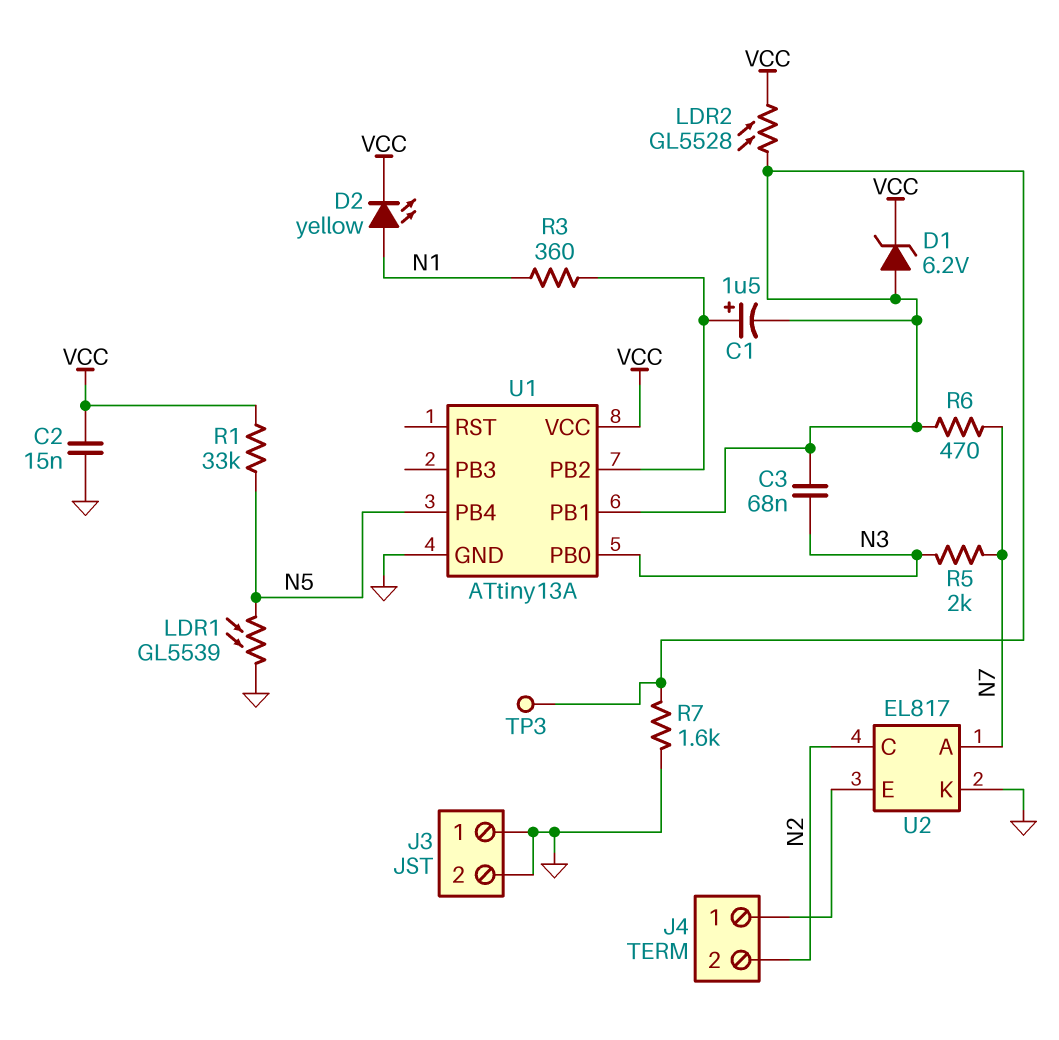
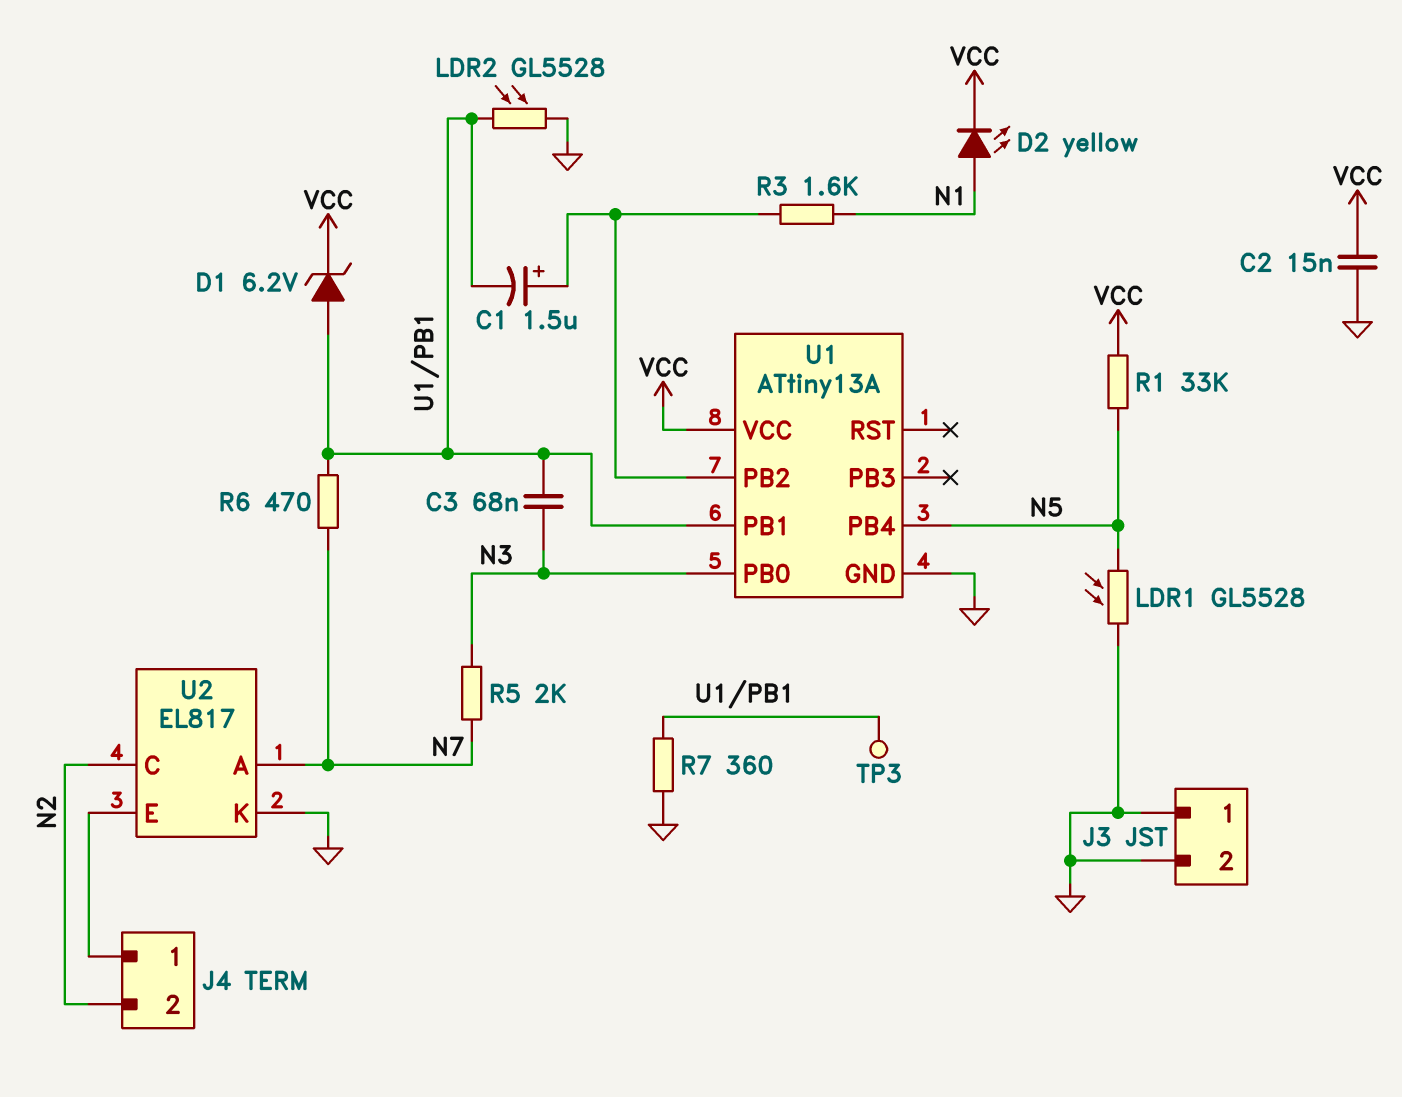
LDR1: GL5539 (GND, N5) -> GL5528 (GND, N5)
LDR2: GL5528 (U1/PB1, VCC) -> GL5528 (GND, U1/PB1)
R3: 360 (N1, U1/PB2) -> 1.6k (N1, U1/PB2)
R7: 1.6k (GND, U1/PB1) -> 360 (GND, U1/PB1)

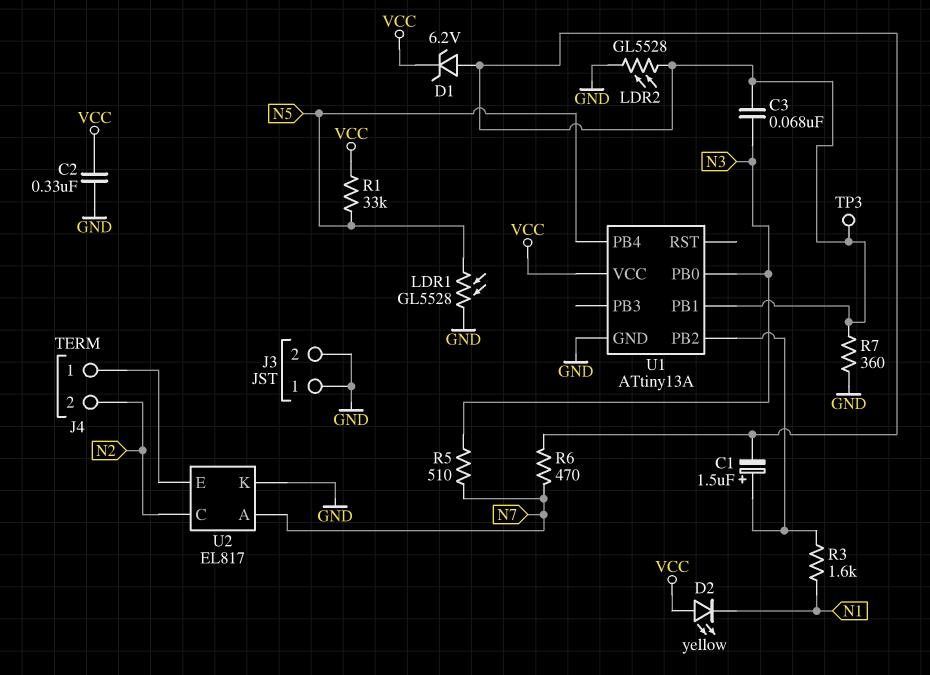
C2: 15nF (GND, VCC) -> 330nF (GND, VCC)
D2: LED yellow (A N1, K VCC) -> LED yellow (A VCC, K N1)
R5: 2k (N3, N7) -> 510 (N3, N7)

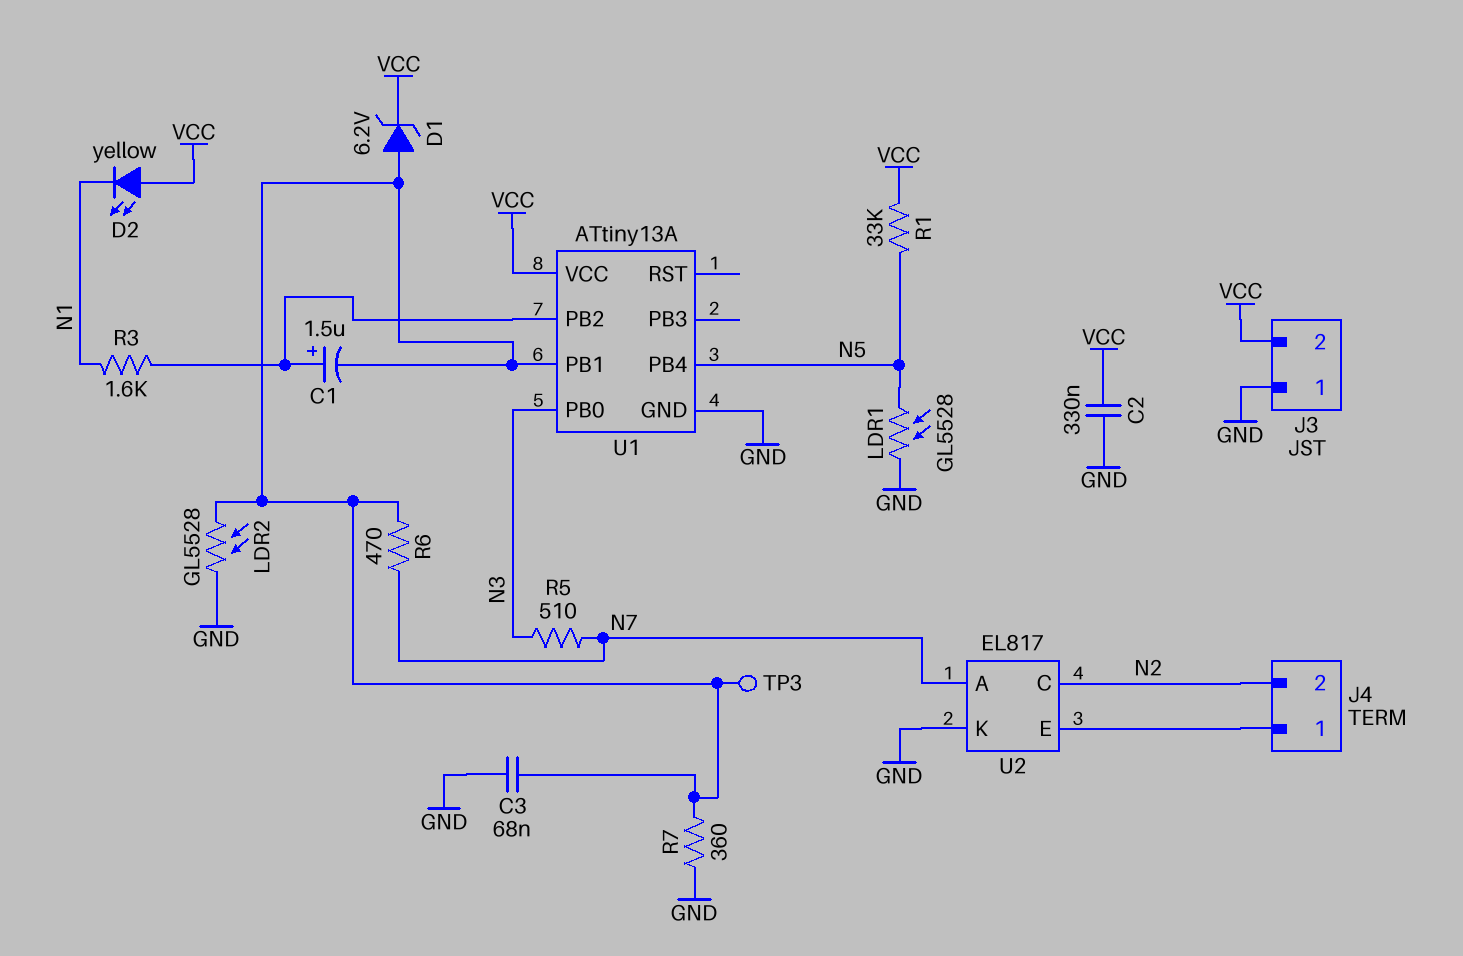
C3: 68nF (N3, U1/PB1) -> 68nF (GND, U1/PB1)
J3 pin 2: GND -> VCC

